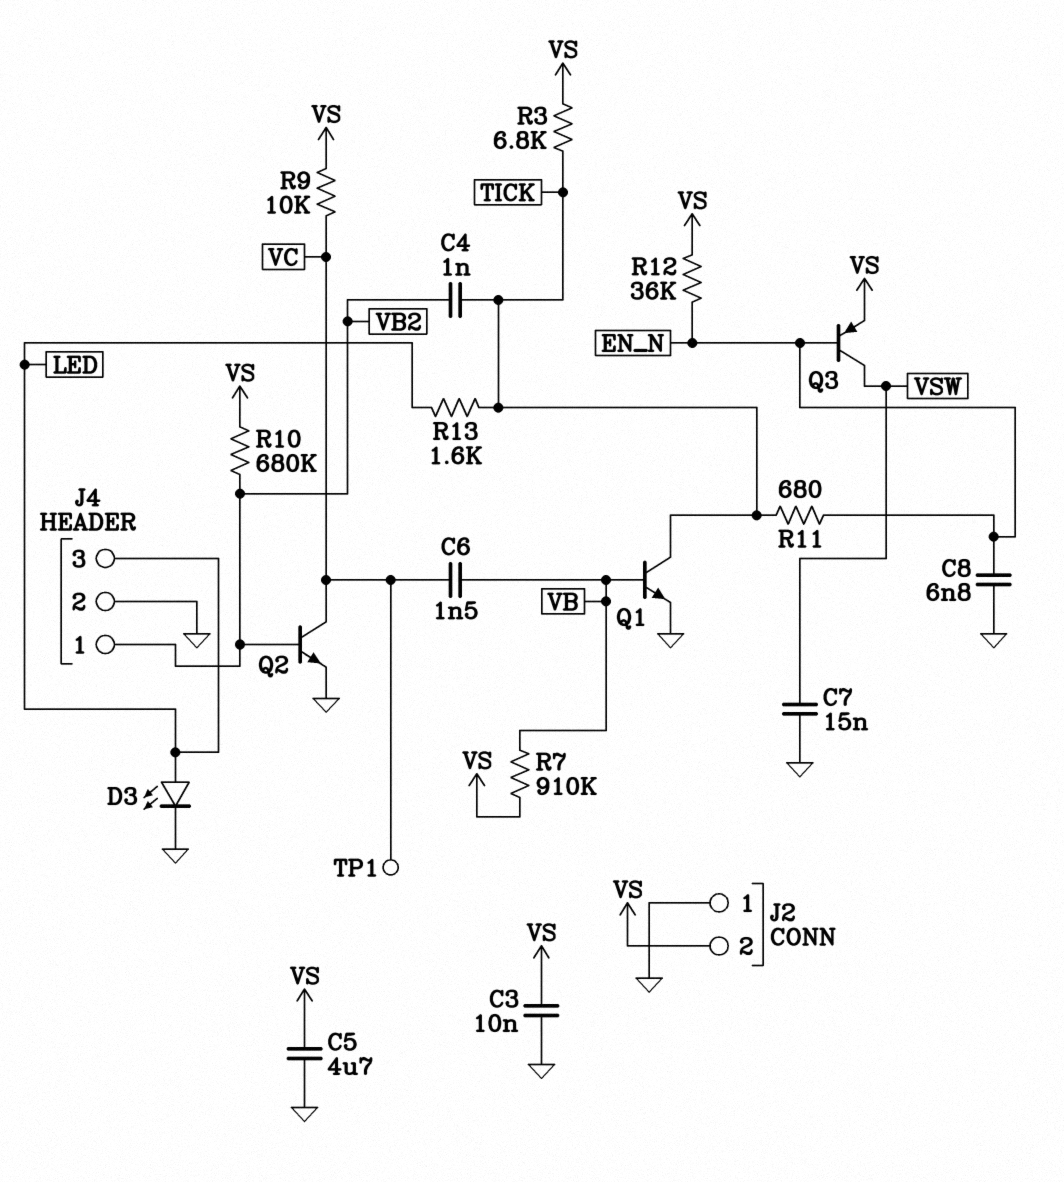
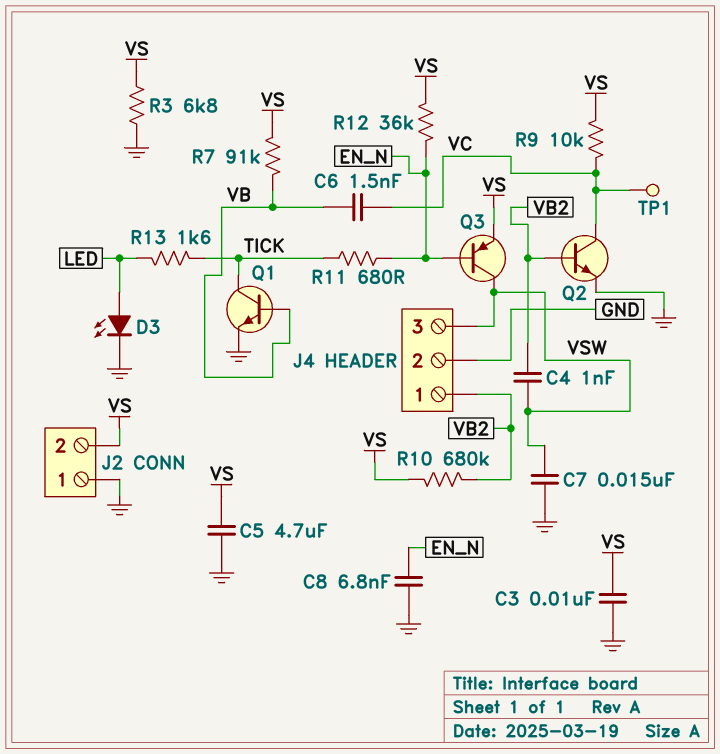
C4: 1nF (TICK, VB2) -> 1nF (VB2, VSW)
J4 pin 3: LED -> VSW
R3: 6.8k (TICK, VS) -> 6.8k (GND, VS)
R7: 910k (VB, VS) -> 91k (VB, VS)

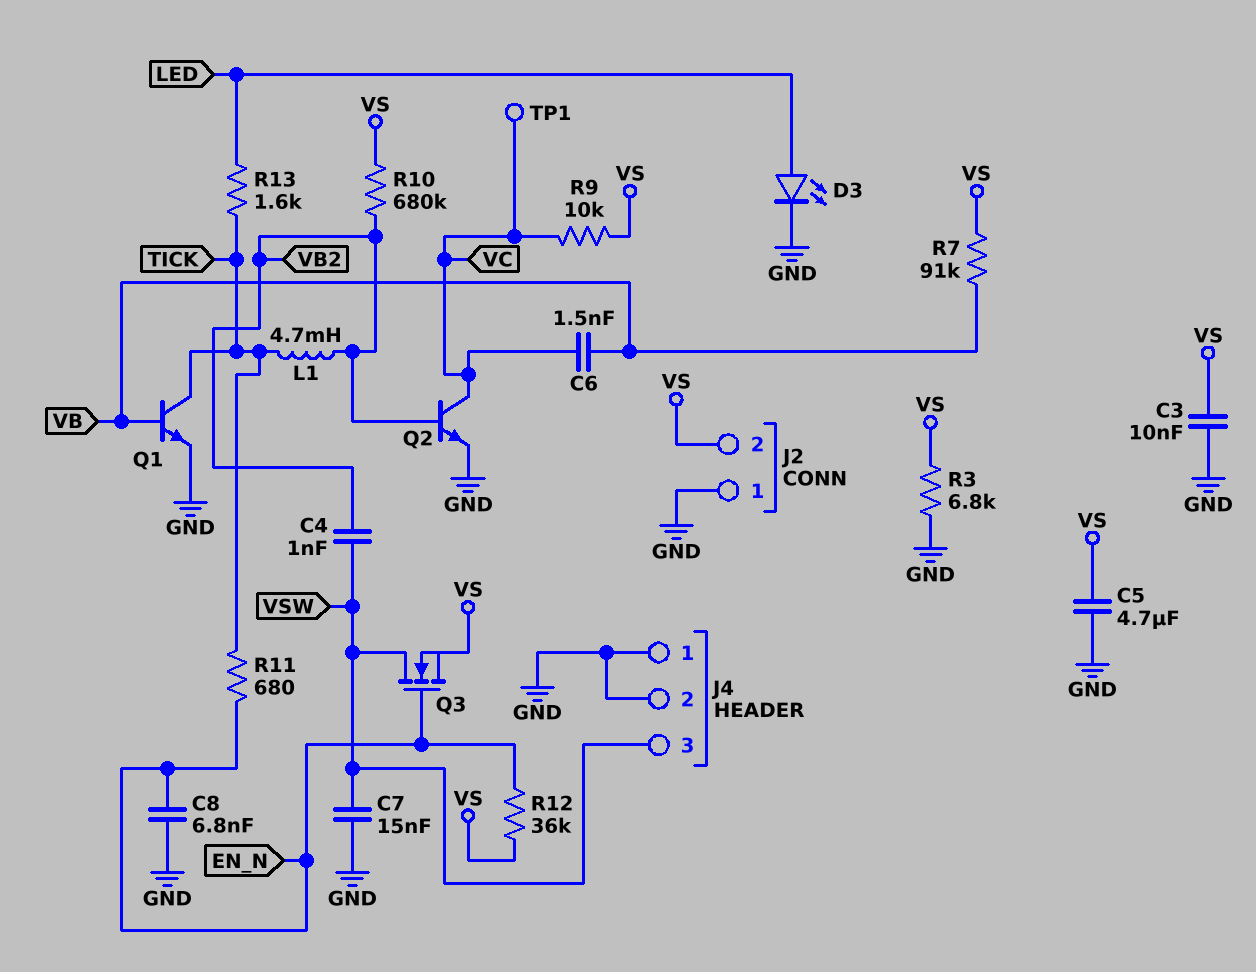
J4 pin 1: VB2 -> GND
L1: none -> 4.7mH (TICK, VB2)
Q3: PNP (B EN_N, C VSW, E VS) -> NMOS (G EN_N, D VSW, S VS)

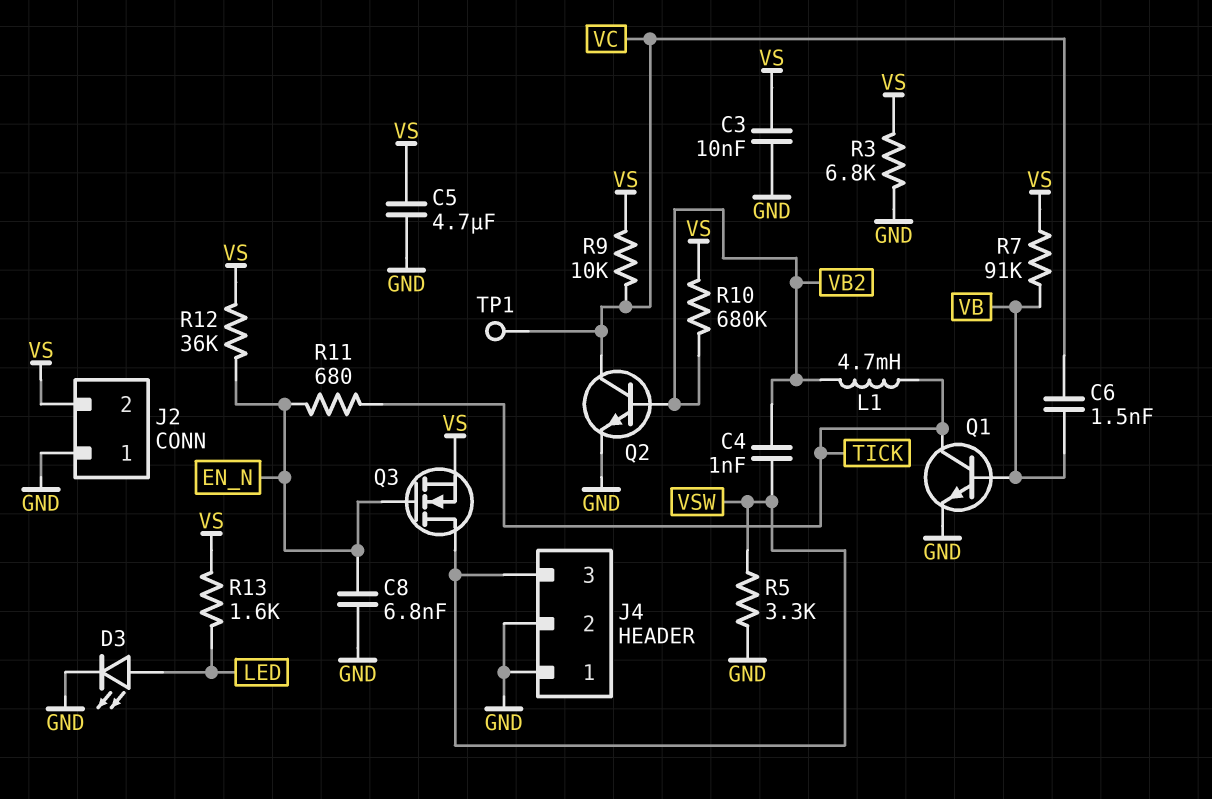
C7: 15nF (GND, VSW) -> none
R5: none -> 3.3k (GND, VSW)
R13: 1.6k (LED, TICK) -> 1.6k (LED, VS)

